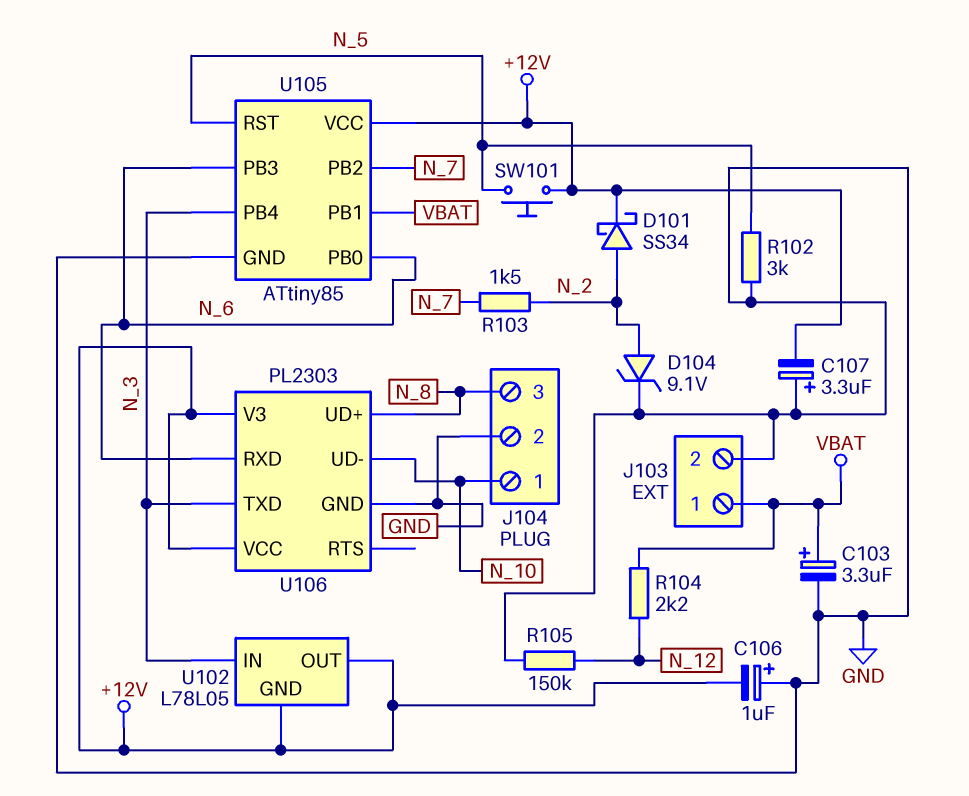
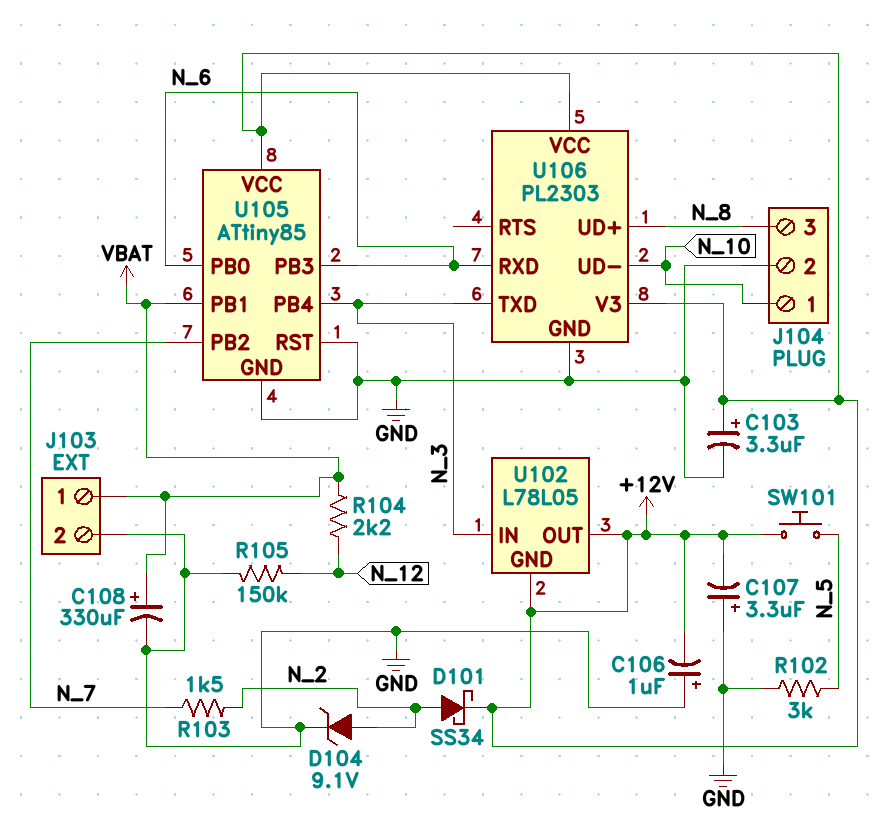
C103: 3.3uF (plus VBAT, minus GND) -> 3.3uF (plus +12V, minus GND)
C108: none -> 330uF (plus VBAT, minus GND)
U105 pin RST: N_5 -> GND

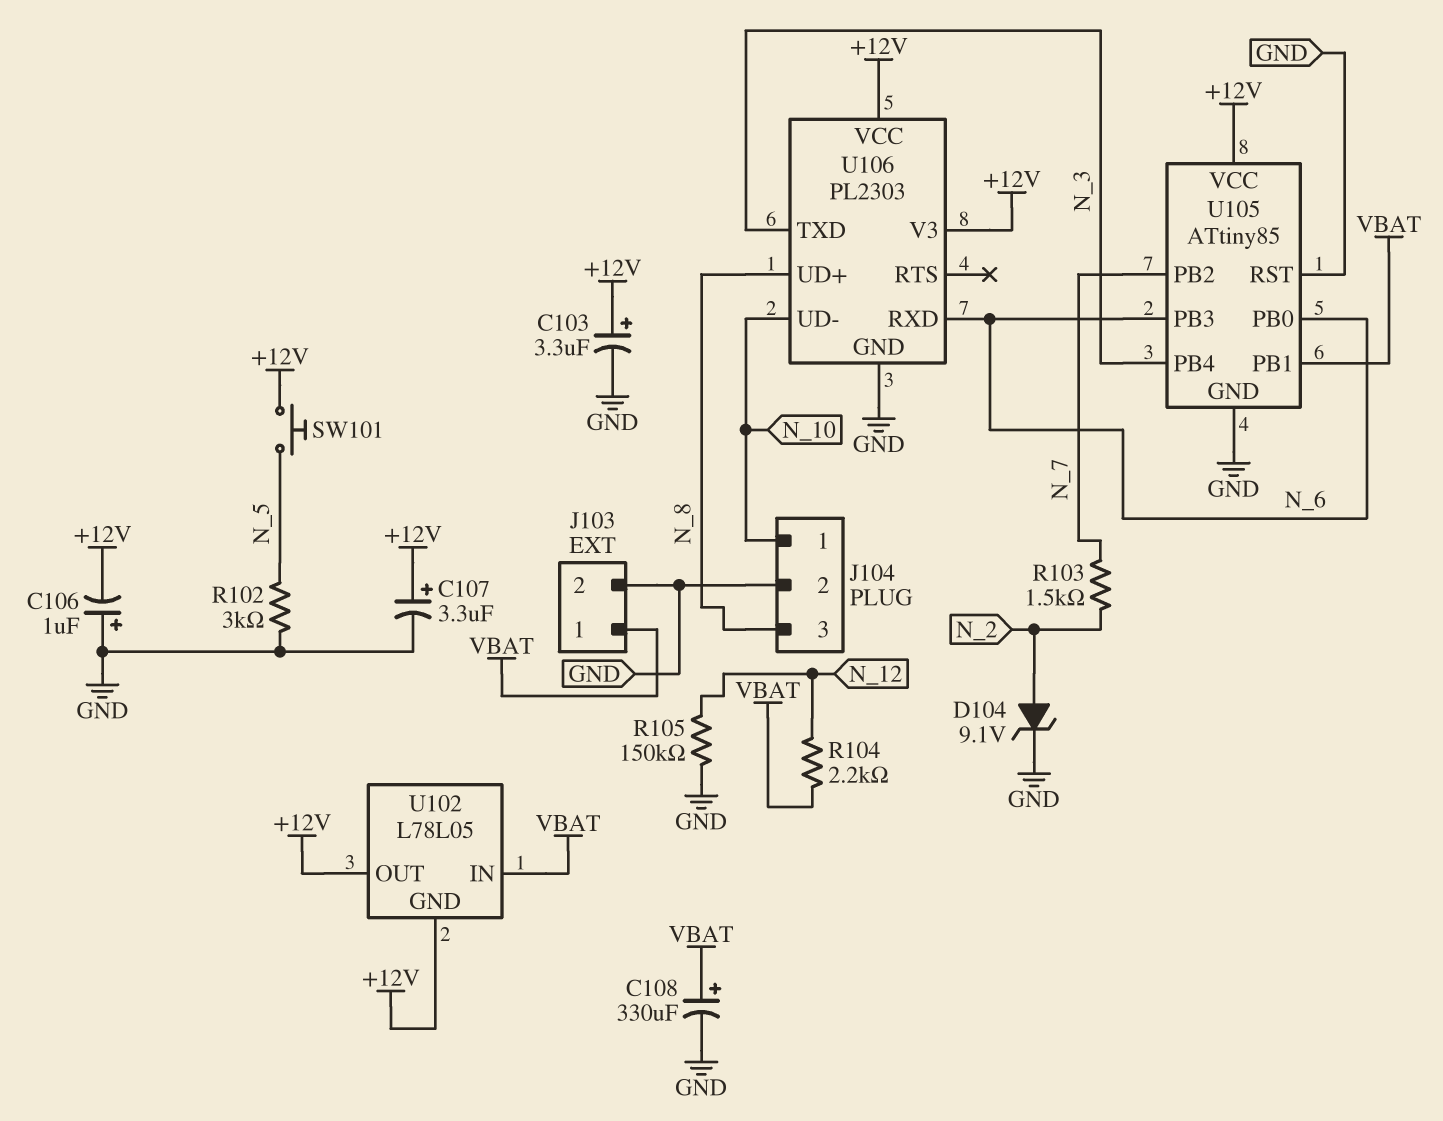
C107: 3.3uF (plus GND, minus +12V) -> 3.3uF (plus +12V, minus GND)
D101: schottky SS34 (A N_2, K +12V) -> none
U102 pin IN: N_3 -> VBAT

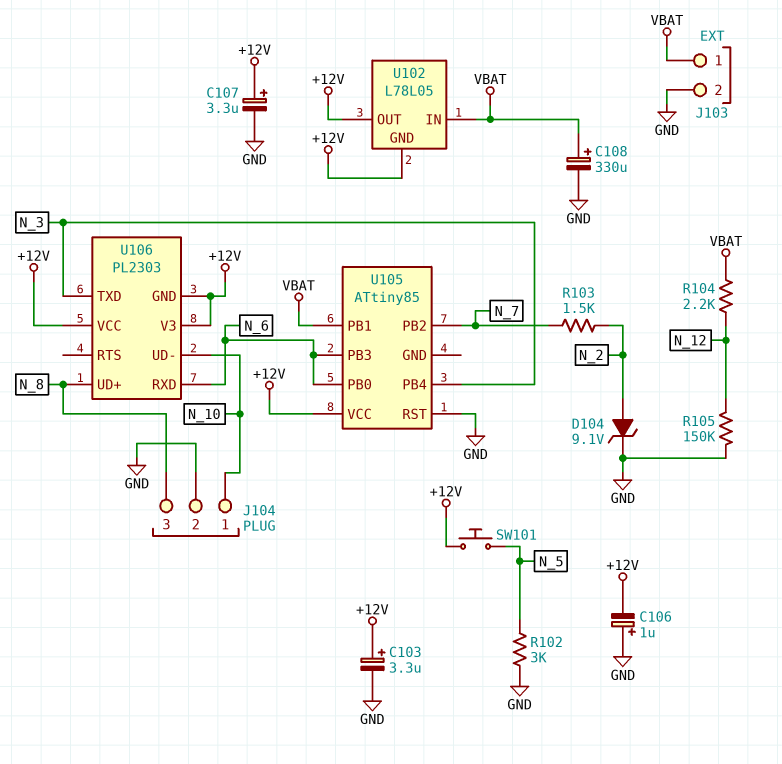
U105 pin GND: GND -> none
U106 pin GND: GND -> +12V

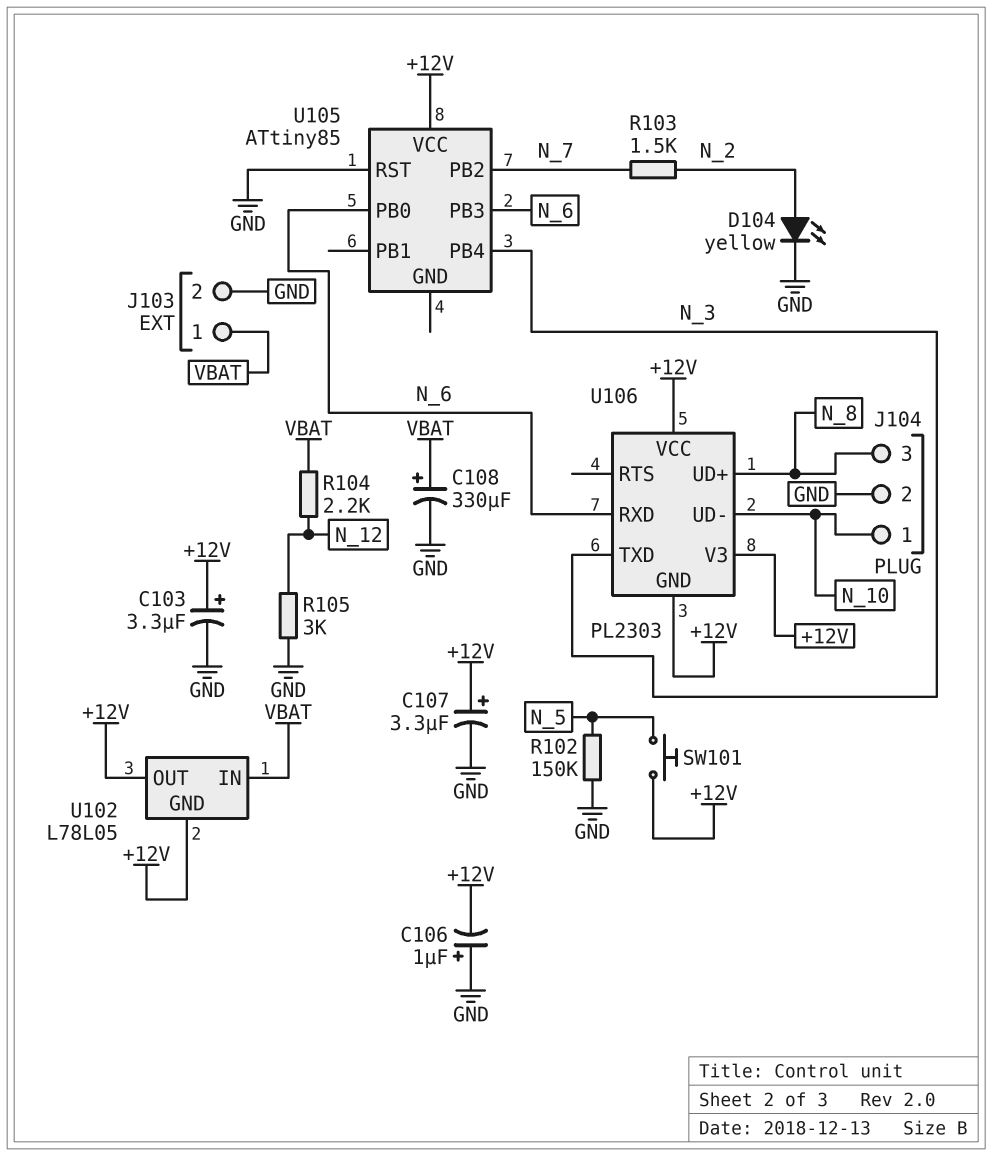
D104: zener 9.1V (A N_2, K GND) -> LED yellow (A N_2, K GND)
R102: 3k (GND, N_5) -> 150k (GND, N_5)
R105: 150k (GND, N_12) -> 3k (GND, N_12)
U105 pin PB1: VBAT -> none

